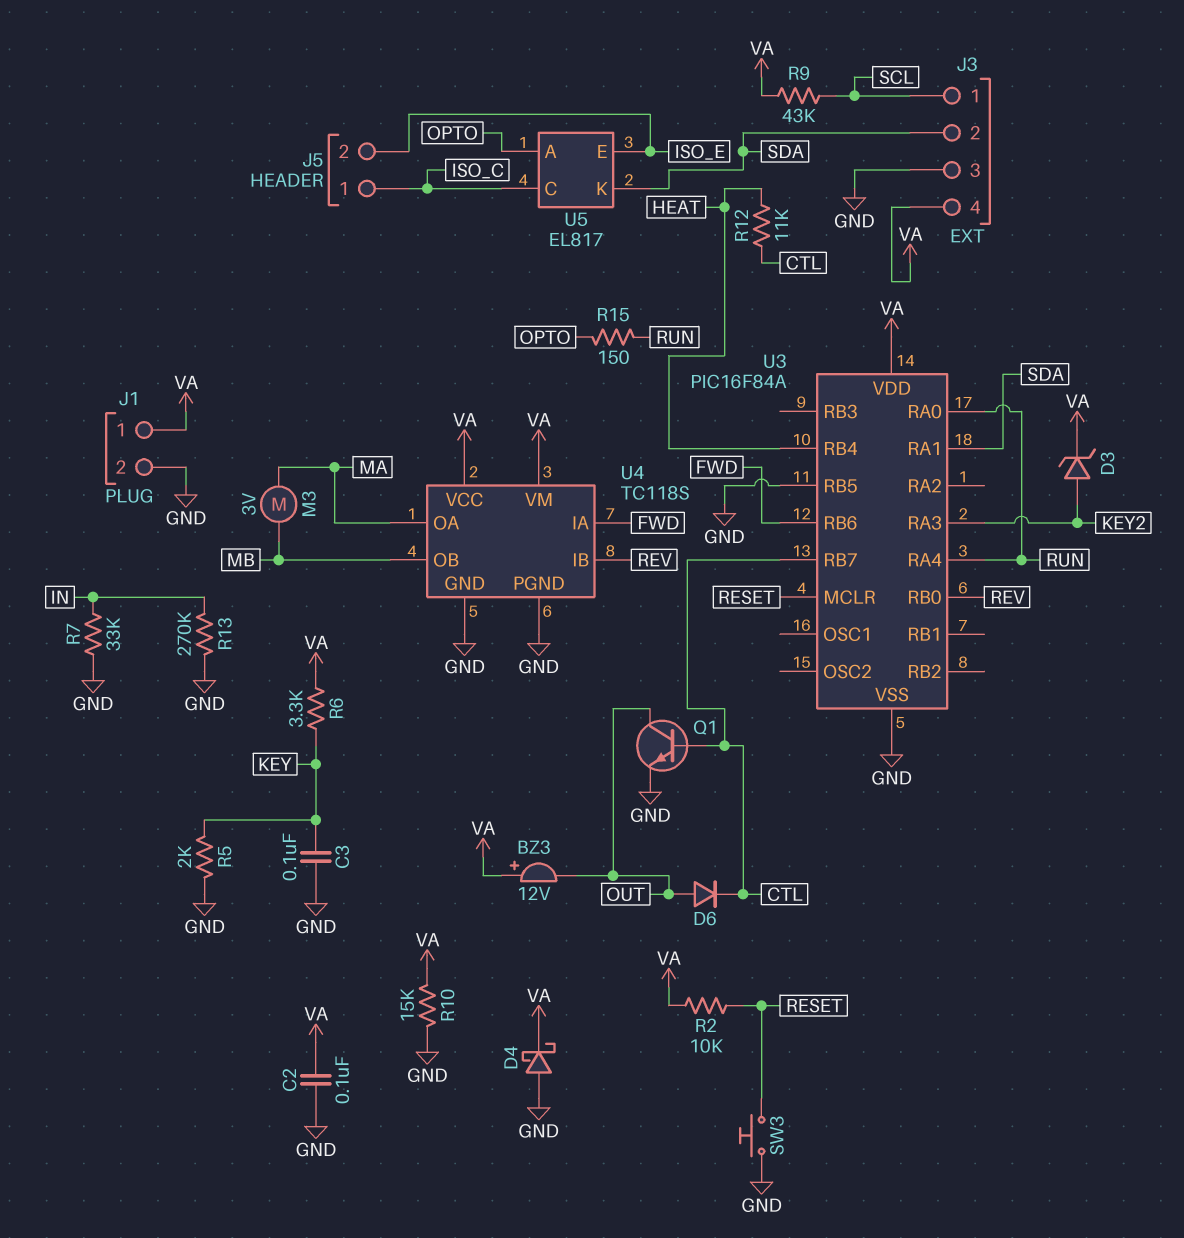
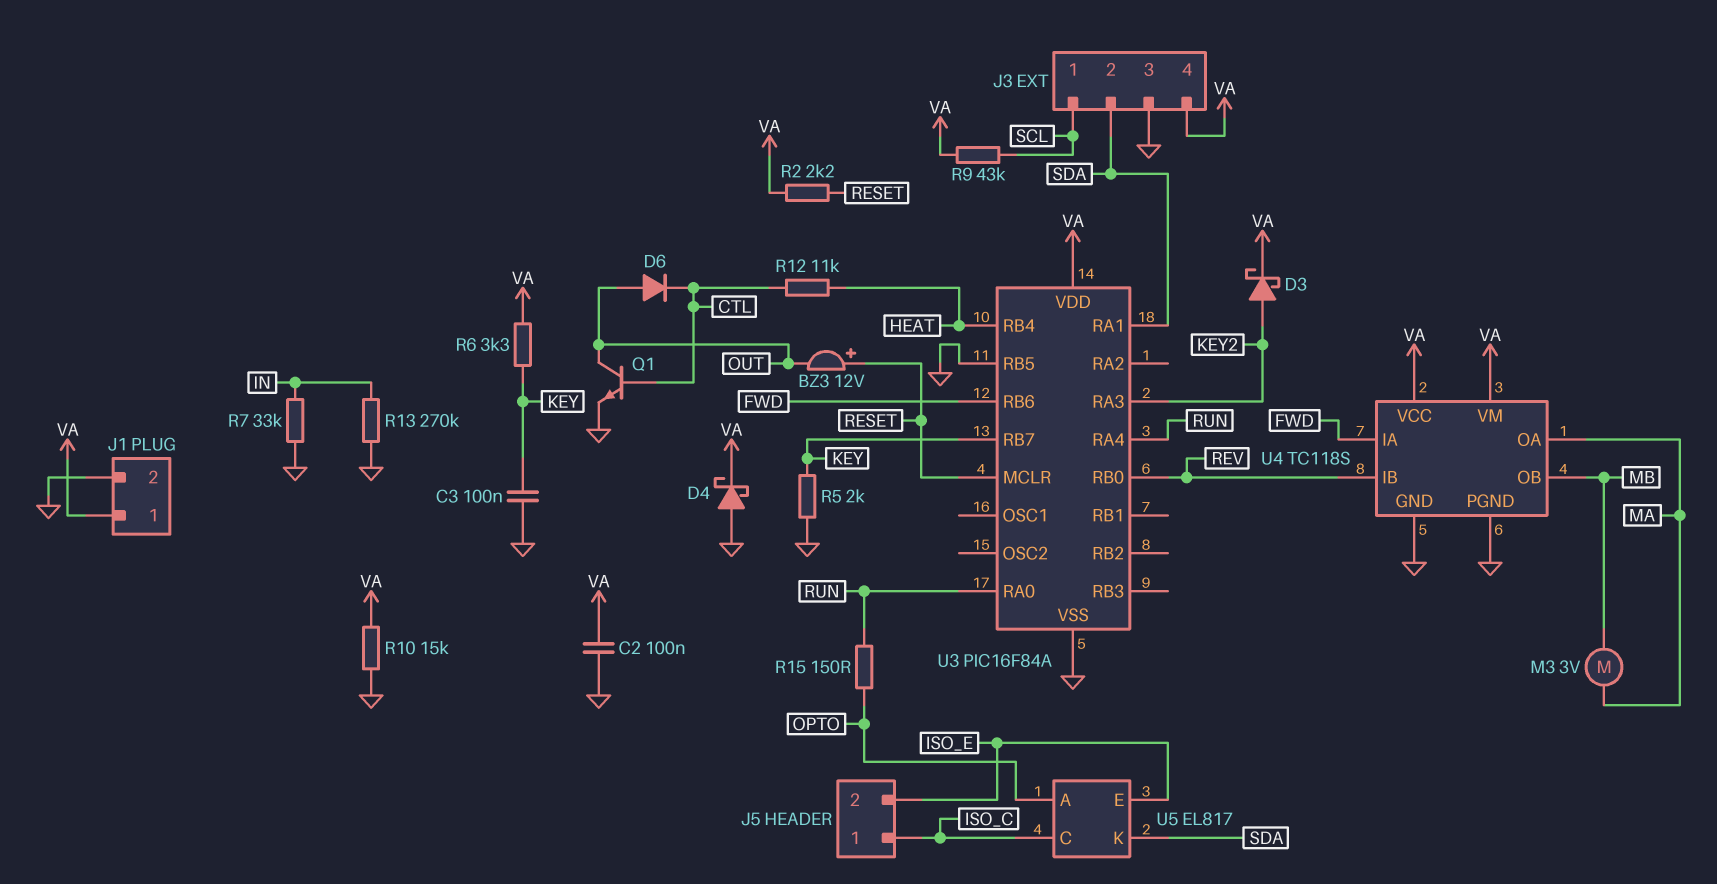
BZ3: buzzer 12V (plus VA, minus OUT) -> buzzer 12V (plus RESET, minus OUT)
D3: zener (A KEY2, K VA) -> schottky (A KEY2, K VA)
R2: 10k (RESET, VA) -> 2.2k (RESET, VA)
SW3: button (GND, RESET) -> none
U3 pin RB7: CTL -> KEY

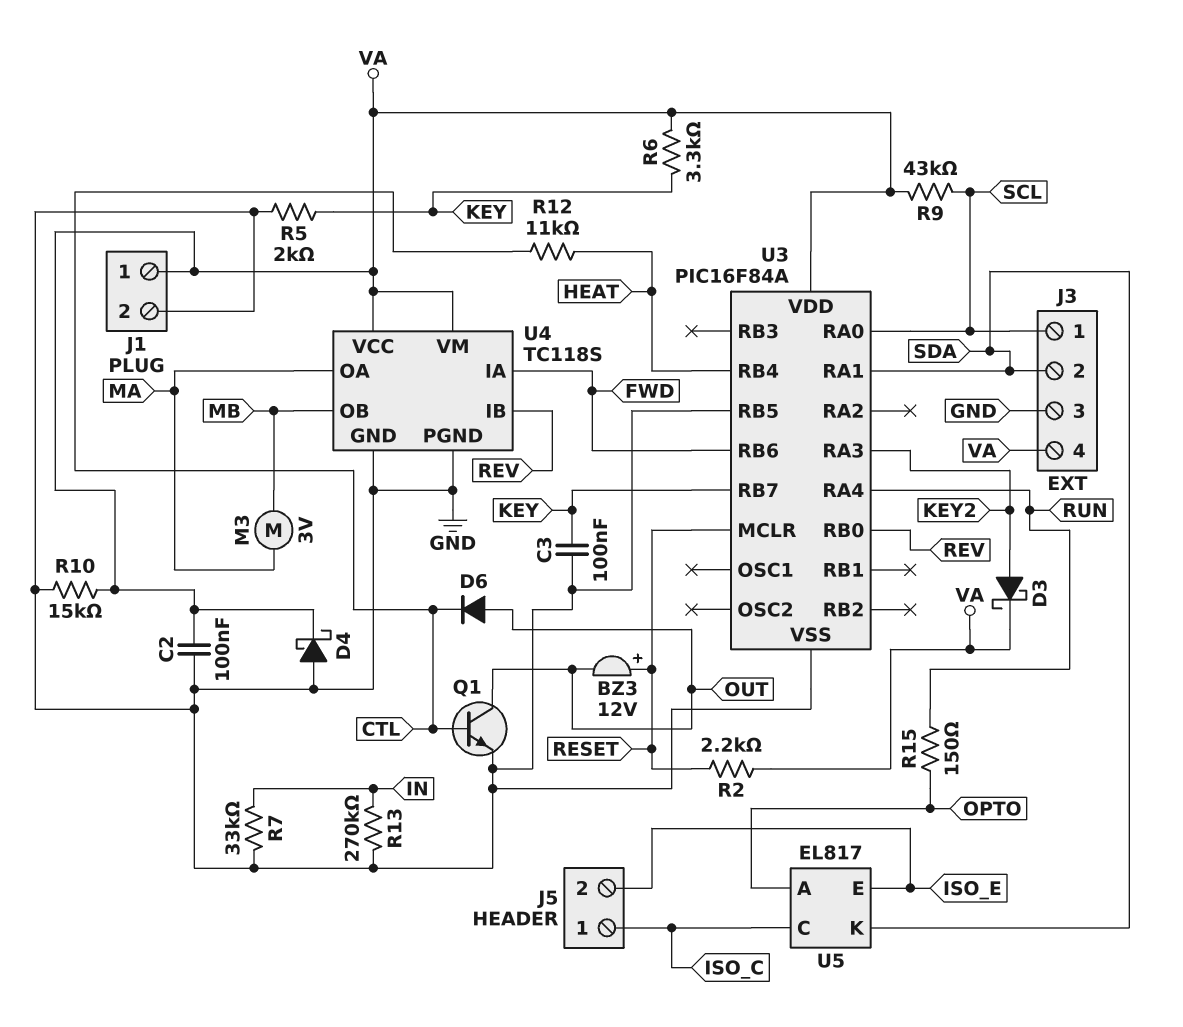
U3 pin RA0: RUN -> SCL

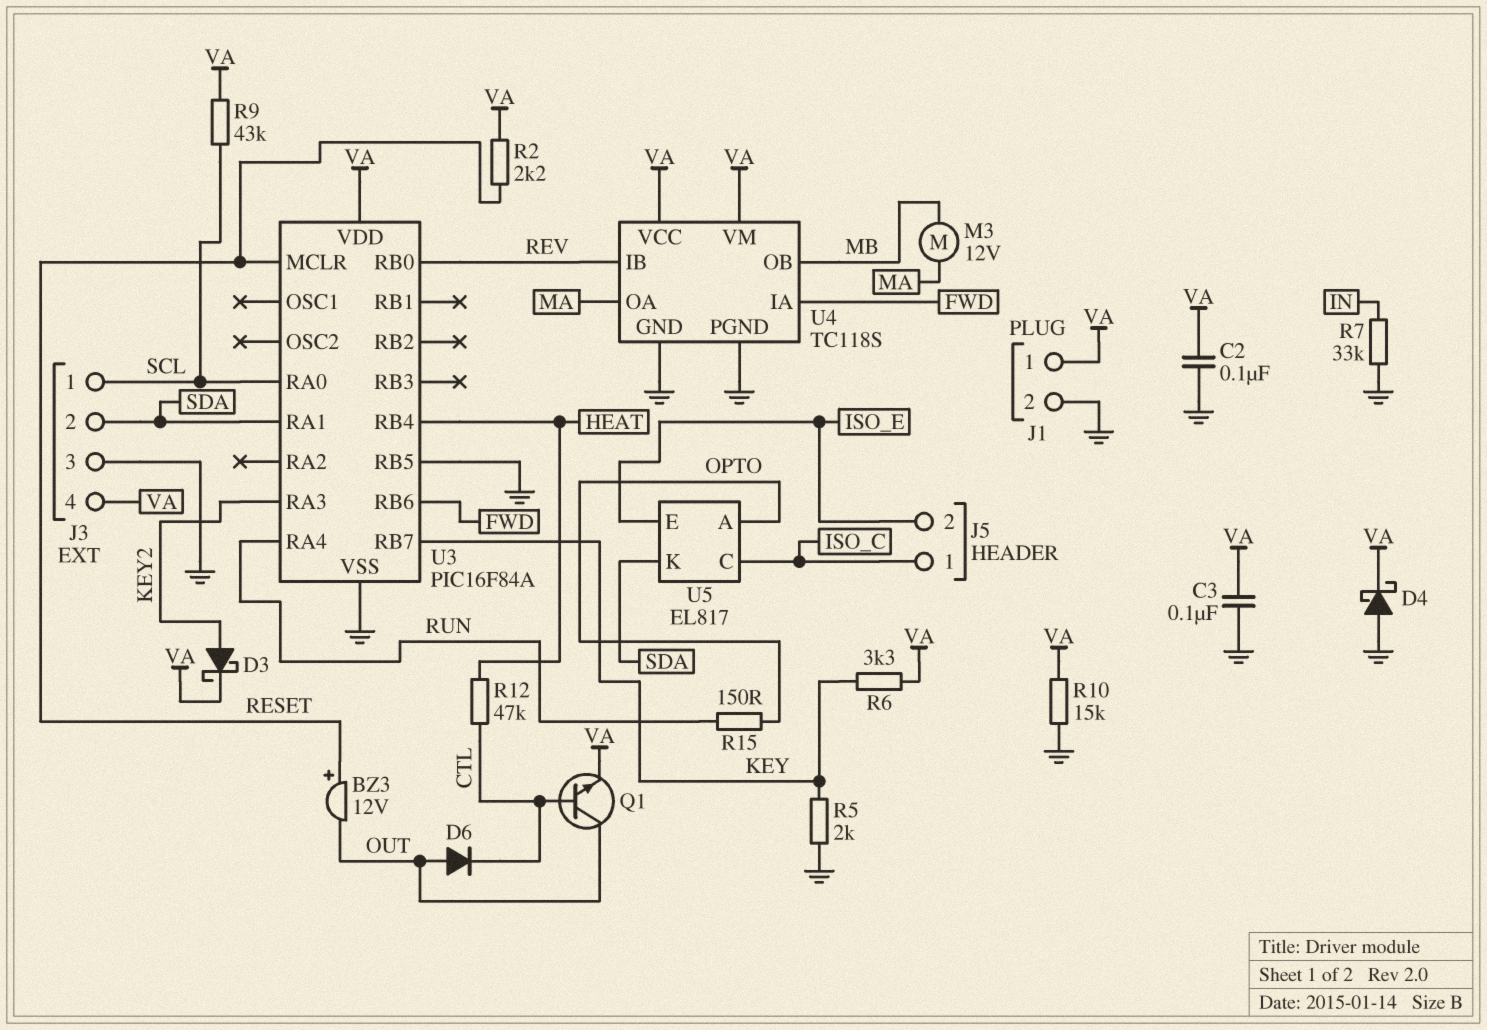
C3: 100nF (GND, KEY) -> 100nF (GND, VA)
M3: motor 3V (MA, MB) -> motor 12V (MA, MB)
Q1: NPN (B CTL, C OUT, E GND) -> NPN (B CTL, C OUT, E VA)
R12: 11k (CTL, HEAT) -> 47k (CTL, HEAT)
R13: 270k (GND, IN) -> none

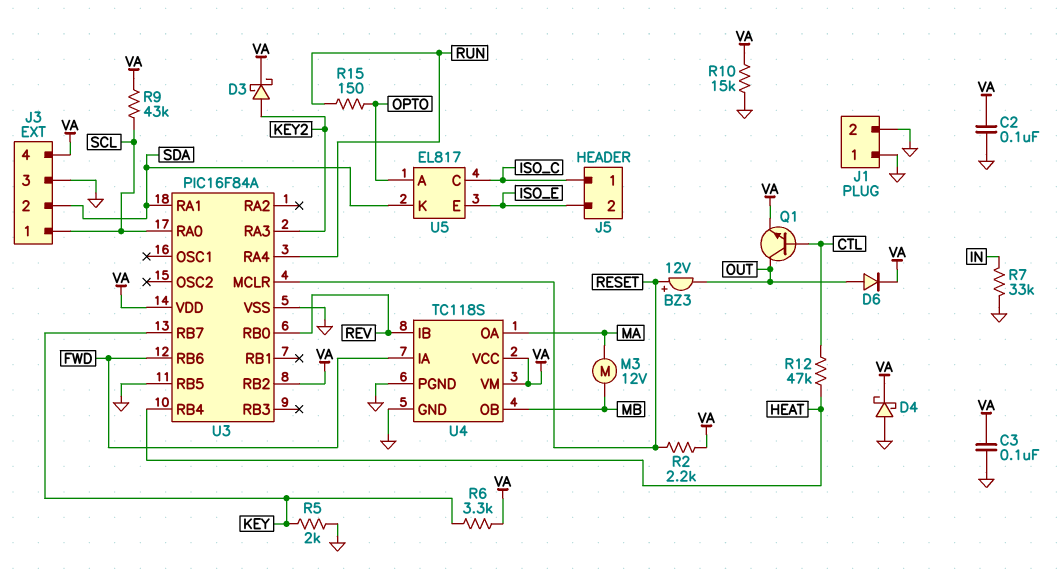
D6: diode (A OUT, K CTL) -> diode (A OUT, K VA)
J1 pin 1: VA -> GND
U3 pin RB2: none -> VA

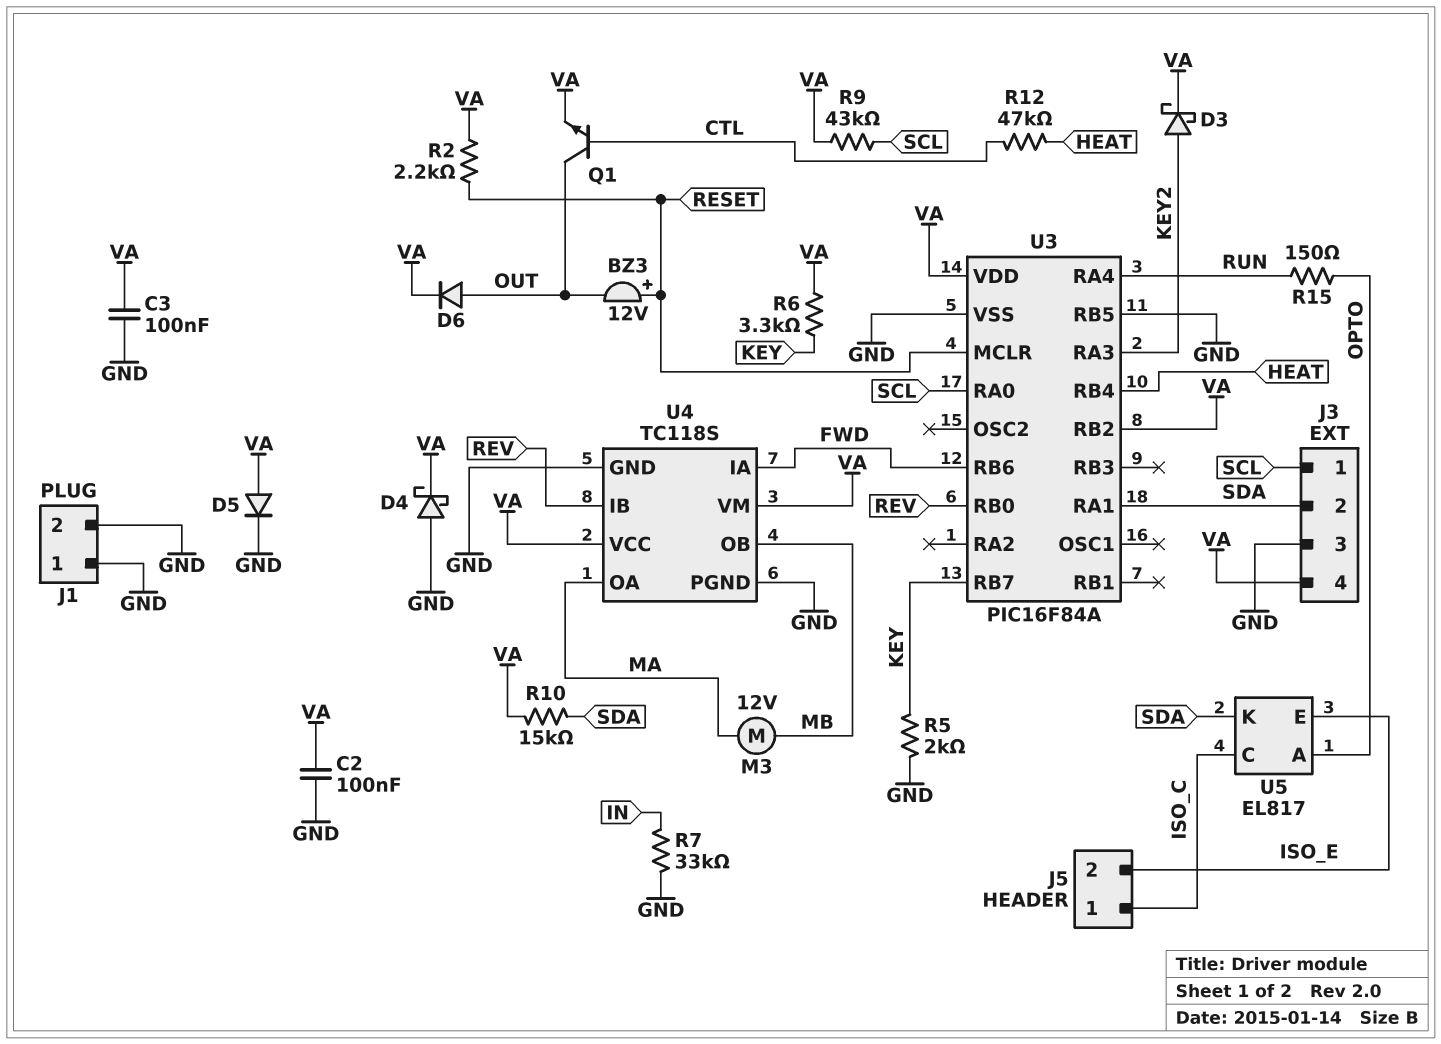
D5: none -> diode (A VA, K GND)
R10: 15k (GND, VA) -> 15k (SDA, VA)

